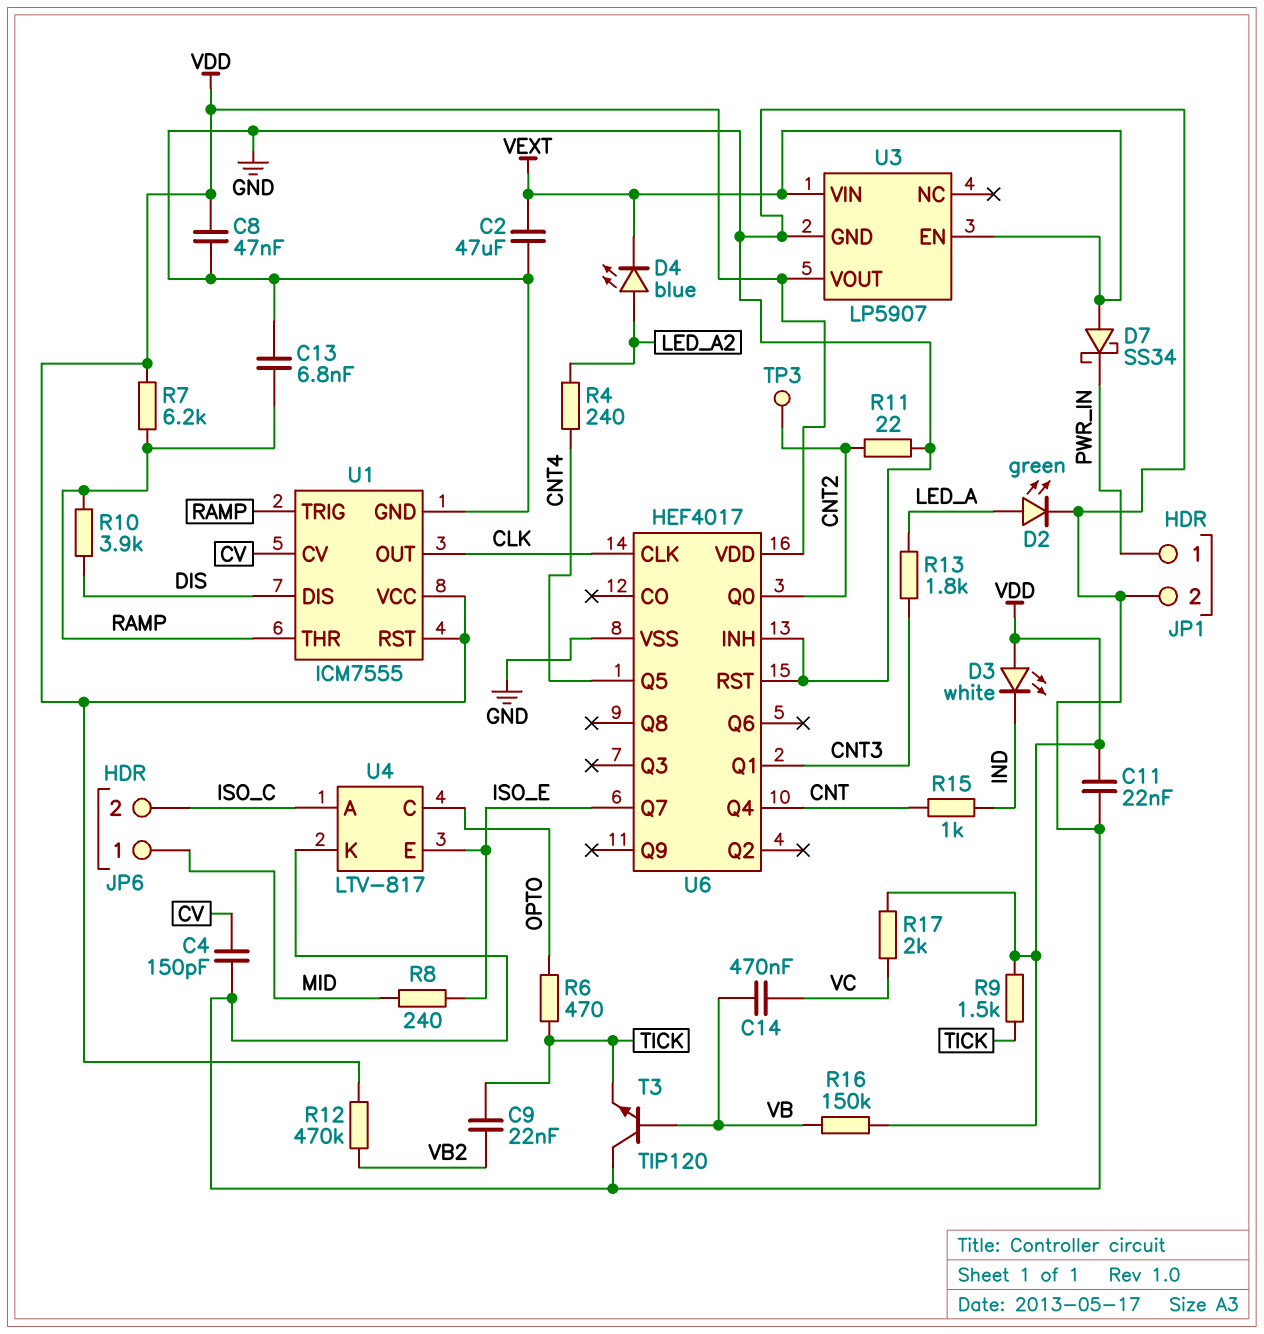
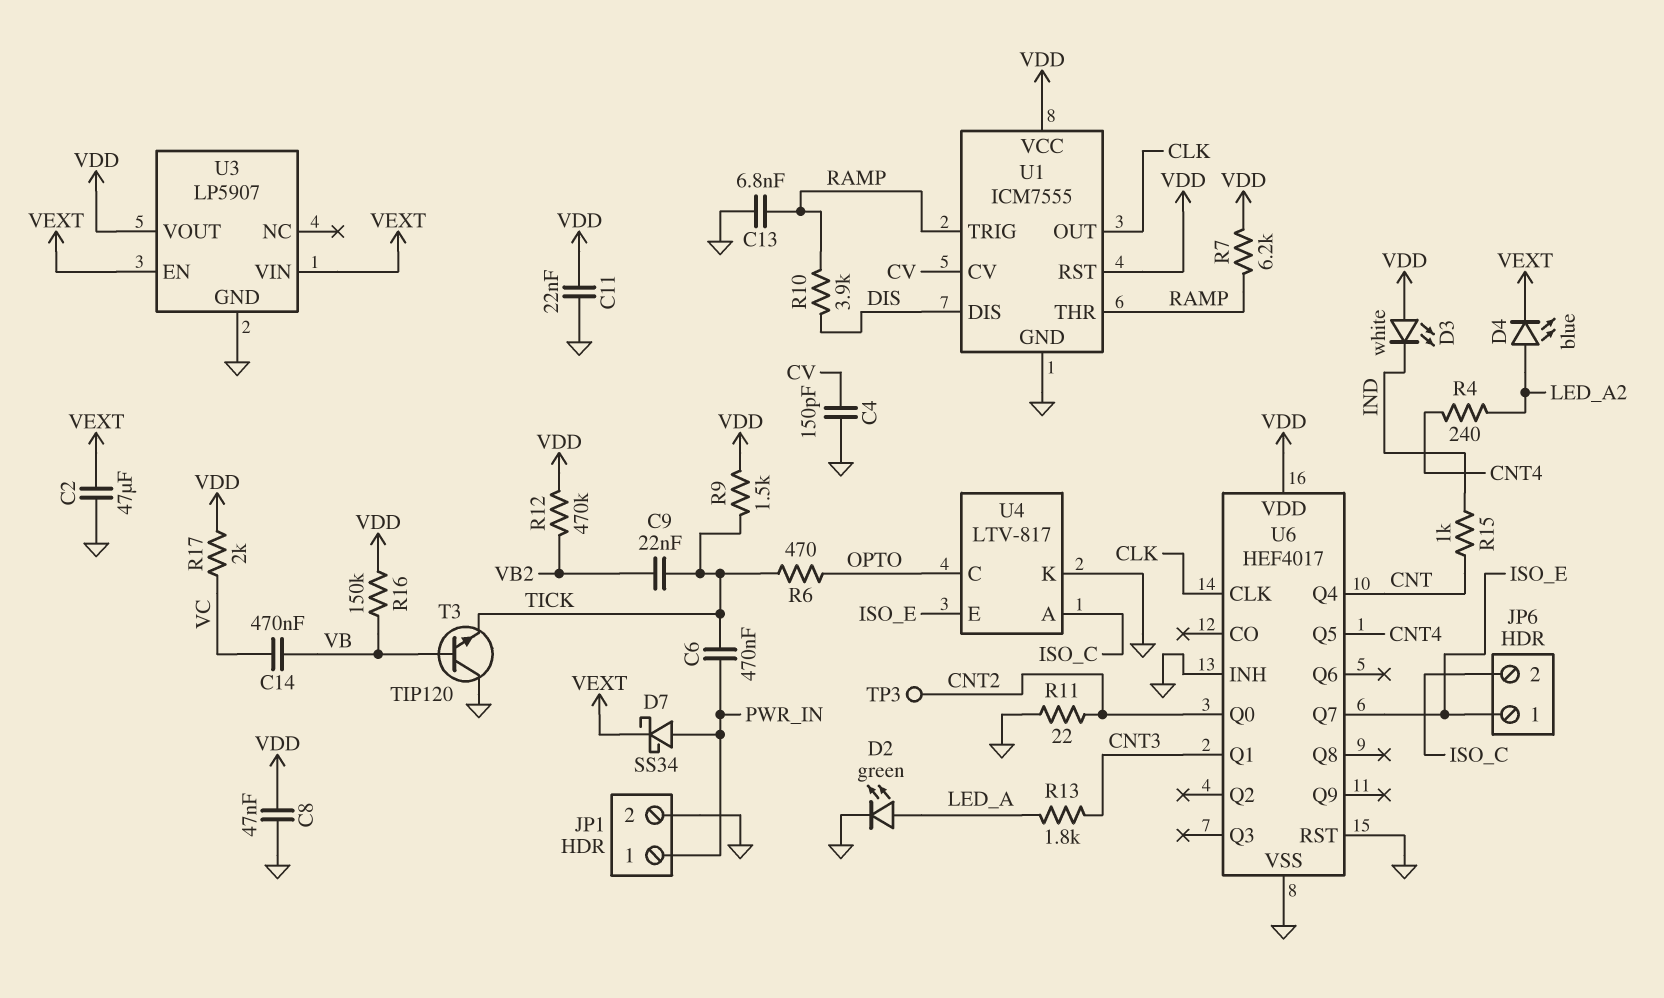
C6: none -> 470nF (PWR_IN, TICK)
D7: schottky SS34 (A VEXT, K PWR_IN) -> schottky SS34 (A PWR_IN, K VEXT)
JP6 pin 1: MID -> ISO_E
R8: 240 (ISO_E, MID) -> none

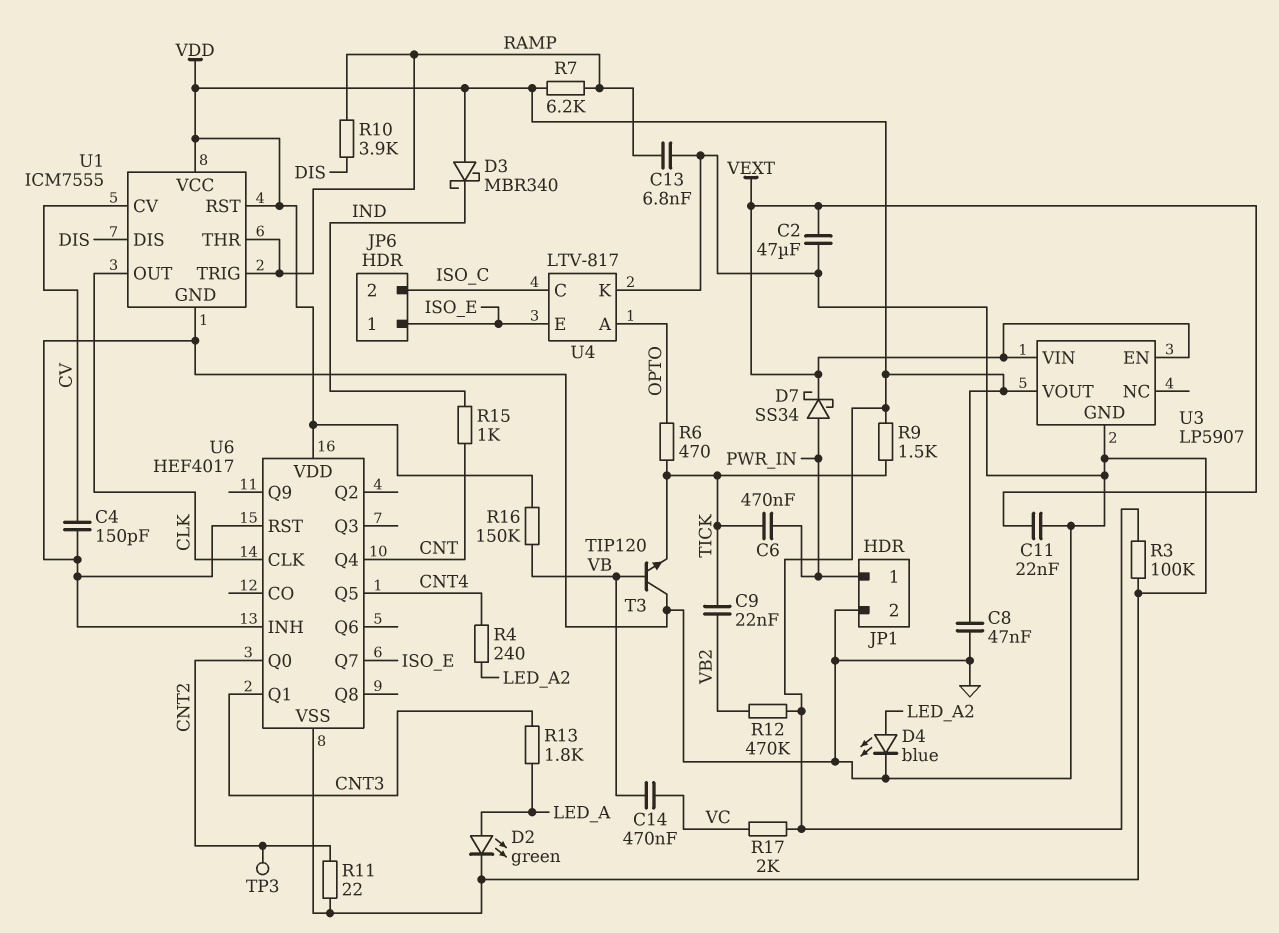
C11: 22nF (GND, VDD) -> 22nF (GND, VEXT)
D3: LED white (A VDD, K IND) -> schottky MBR340 (A VDD, K IND)
D4: LED blue (A LED_A2, K VEXT) -> LED blue (A LED_A2, K GND)
R3: none -> 100k (GND, VDD)
U4 pin A: ISO_C -> OPTO
U4 pin C: OPTO -> ISO_C

